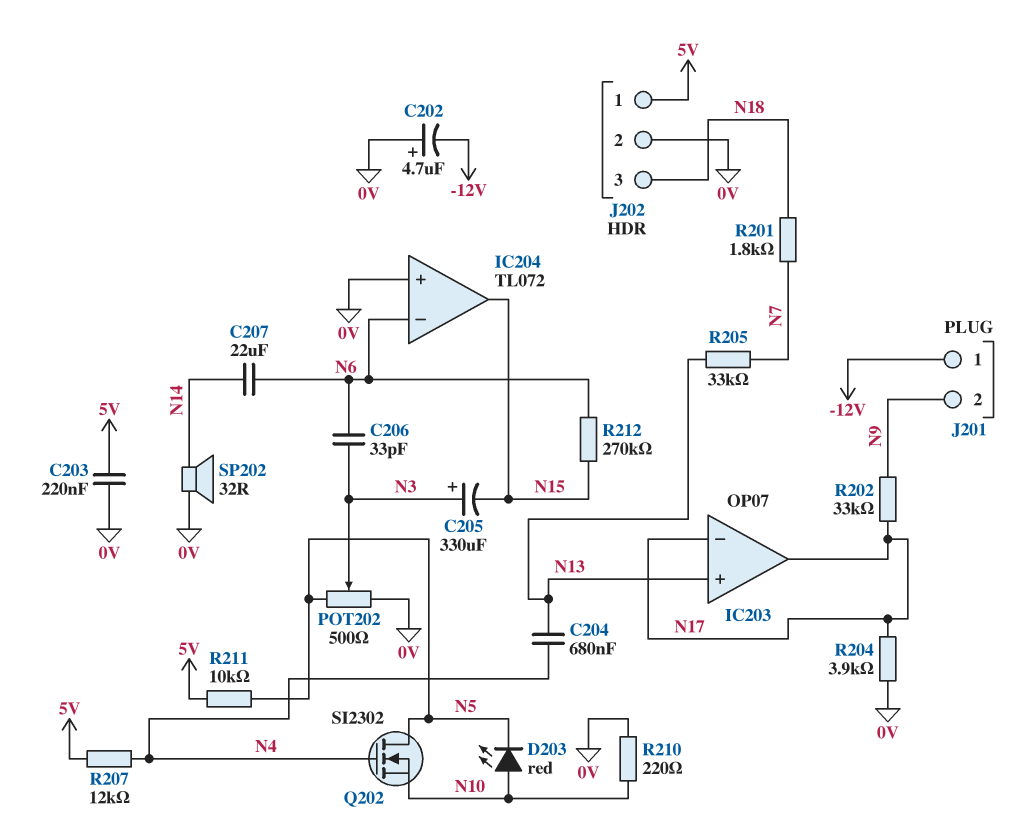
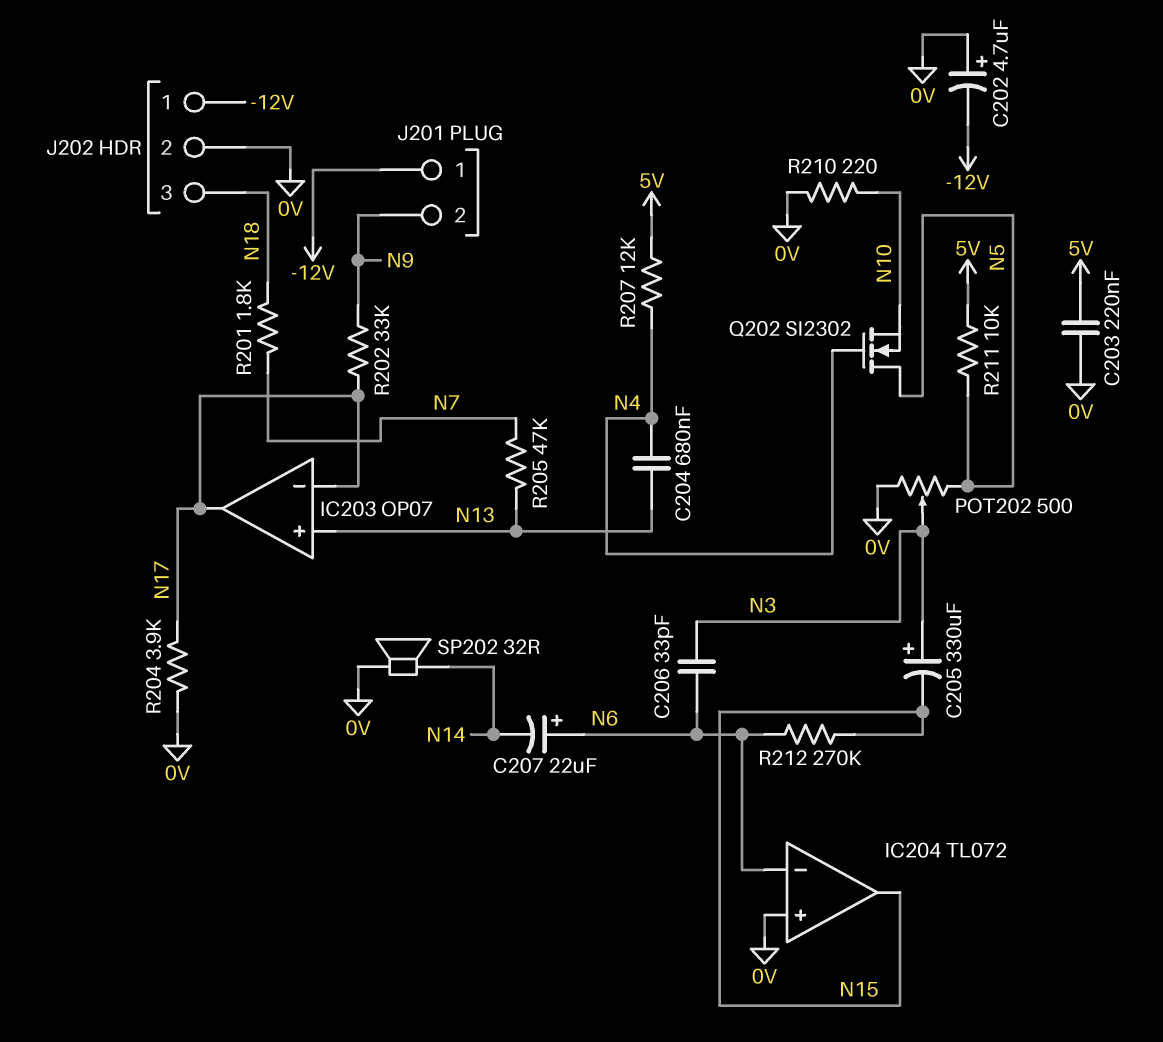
C207: 22uF (N6, N14) -> 22uF (plus N6, minus N14)
D203: LED red (A N10, K N5) -> none
J202 pin 1: 5V -> -12V
R205: 33k (N7, N13) -> 47k (N7, N13)

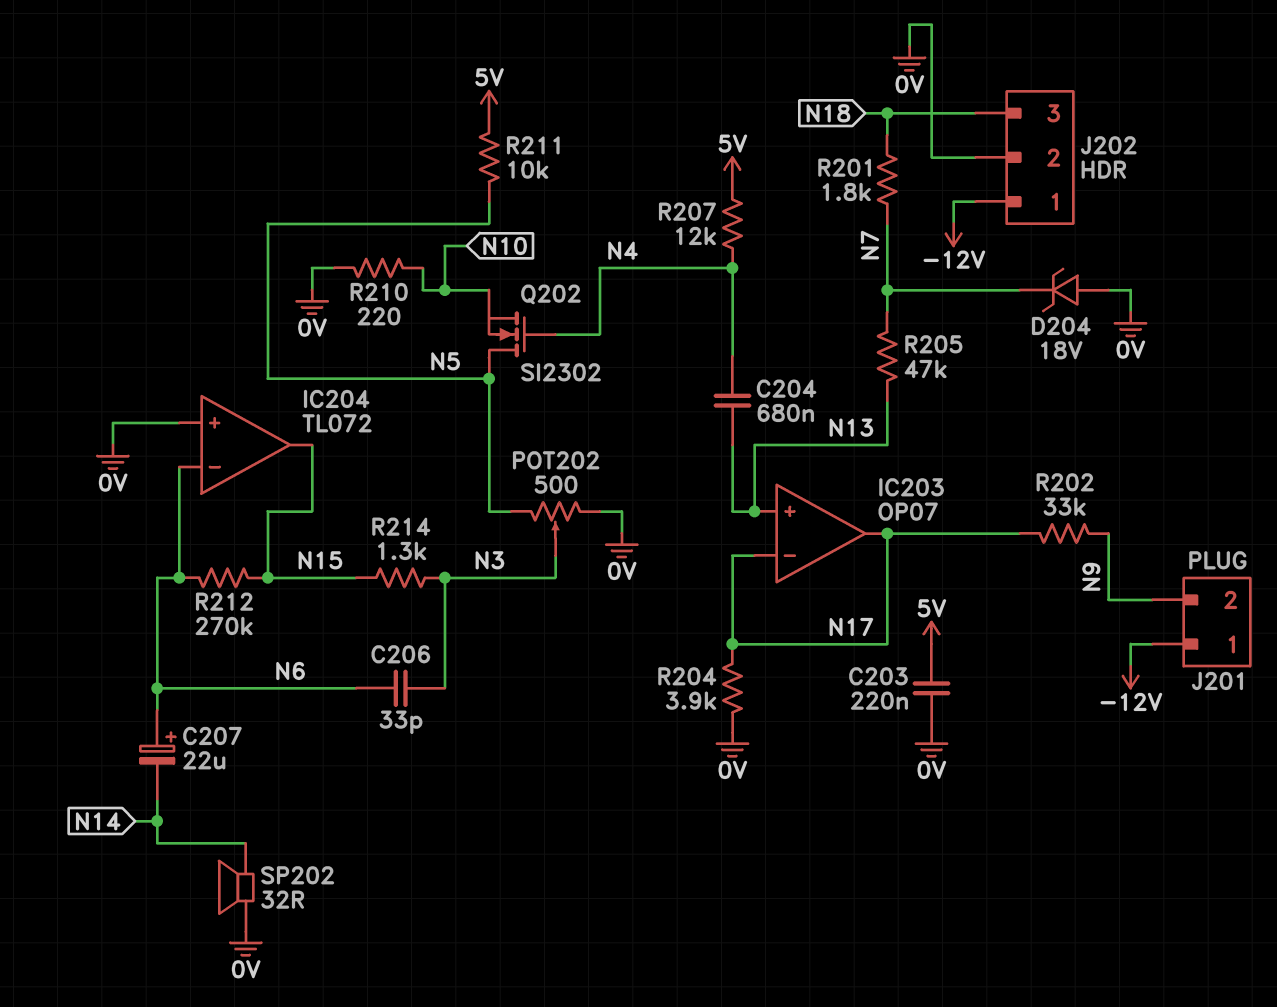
C202: 4.7uF (plus 0V, minus -12V) -> none
C205: 330uF (plus N3, minus N15) -> none
D204: none -> zener 18V (A 0V, K N7)
R214: none -> 1.3k (N3, N15)

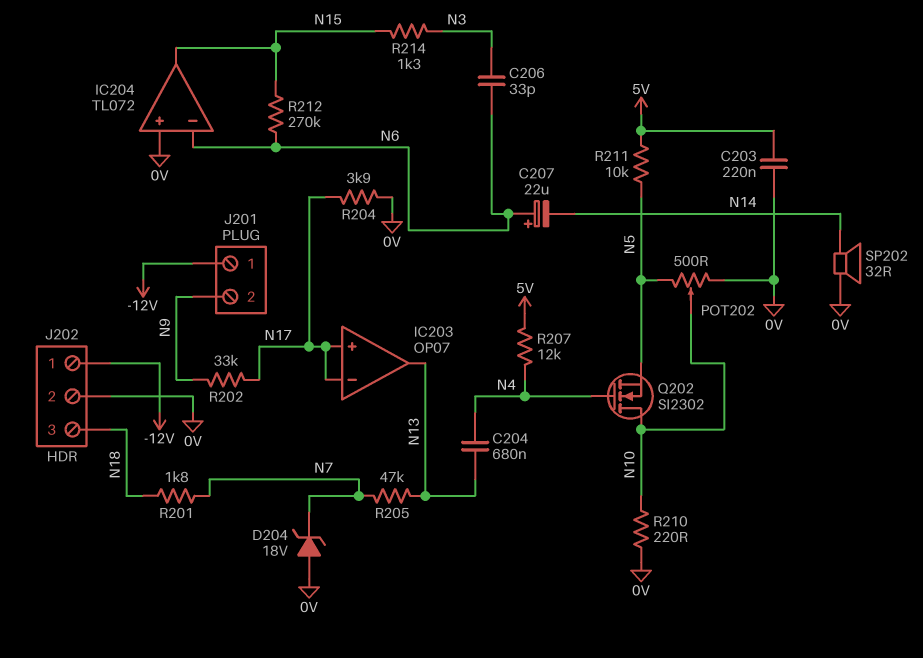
IC203 pin in+: N13 -> N17
IC203 pin out: N17 -> N13
POT202: 500 (0V, N5, wiper N3) -> 500 (0V, N5, wiper N10)
Q202: NMOS SI2302 (G N4, D N5, S N10) -> NMOS SI2302 (G N4, D N10, S N5)

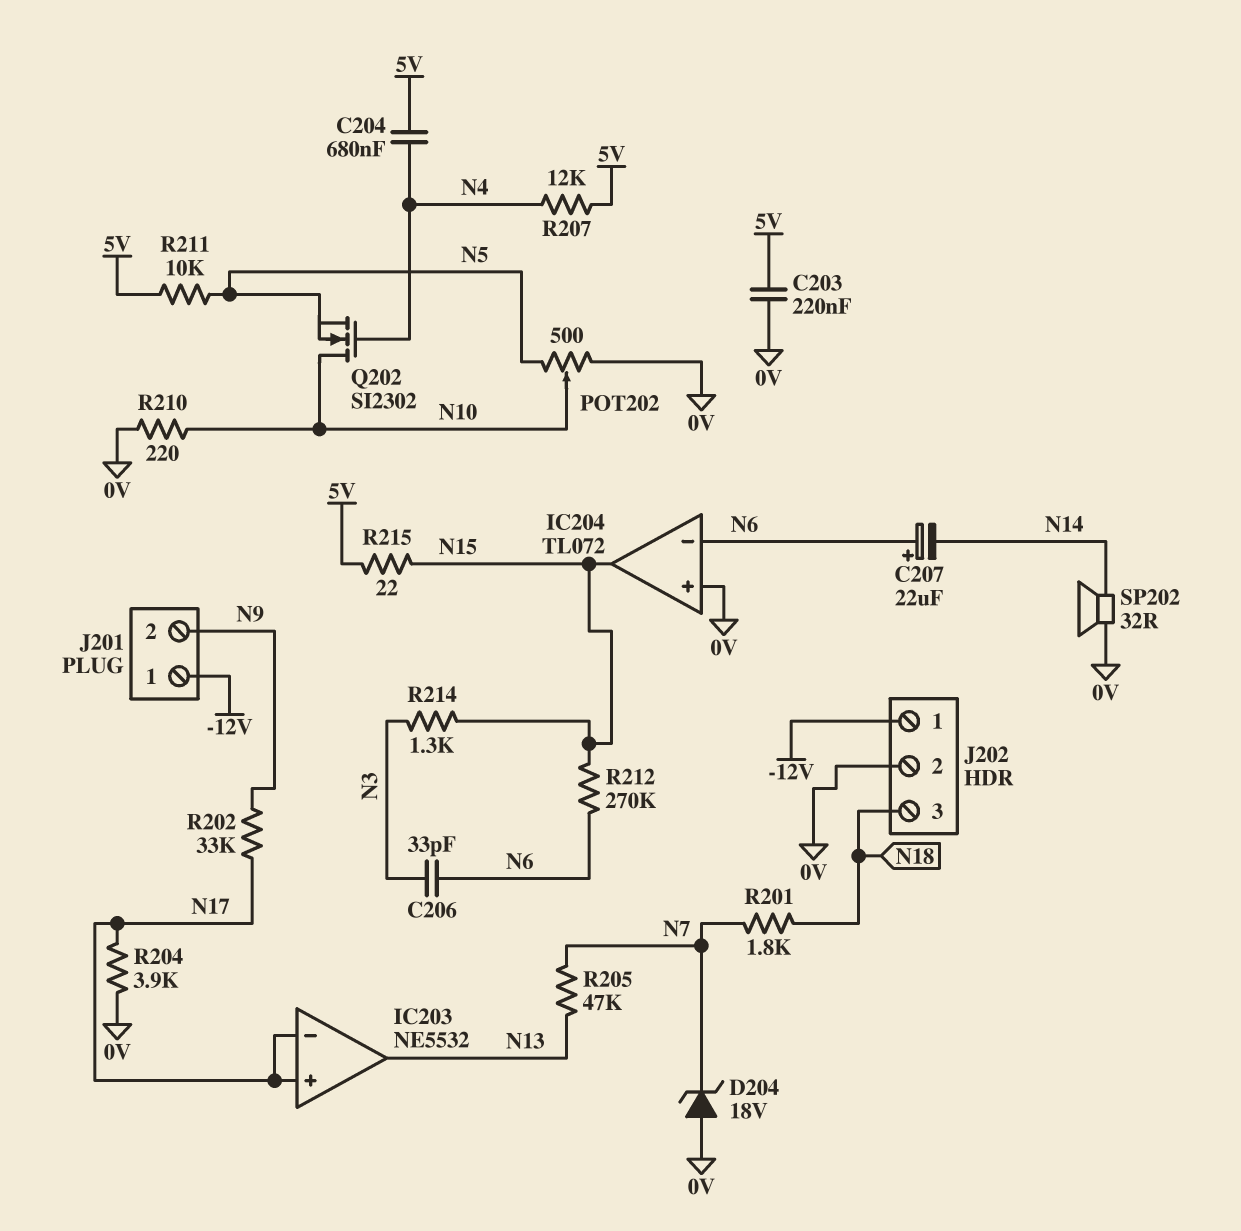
C204: 680nF (N4, N13) -> 680nF (5V, N4)
IC203: OP07 -> NE5532
R215: none -> 22 (5V, N15)

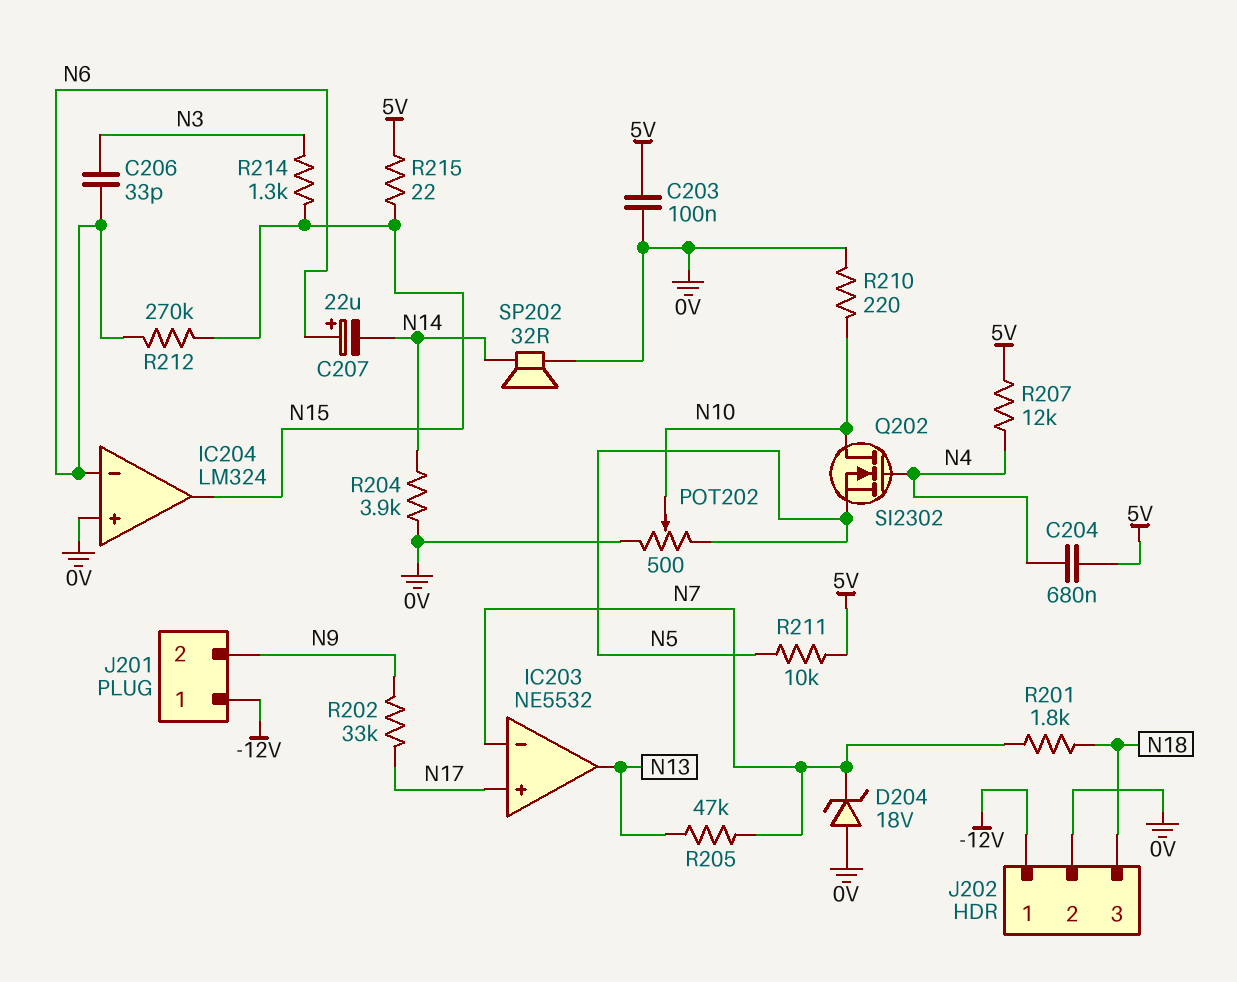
C203: 220nF (0V, 5V) -> 100nF (0V, 5V)
IC203 pin in-: N17 -> N7
IC204: TL072 -> LM324
R204: 3.9k (0V, N17) -> 3.9k (0V, N14)

